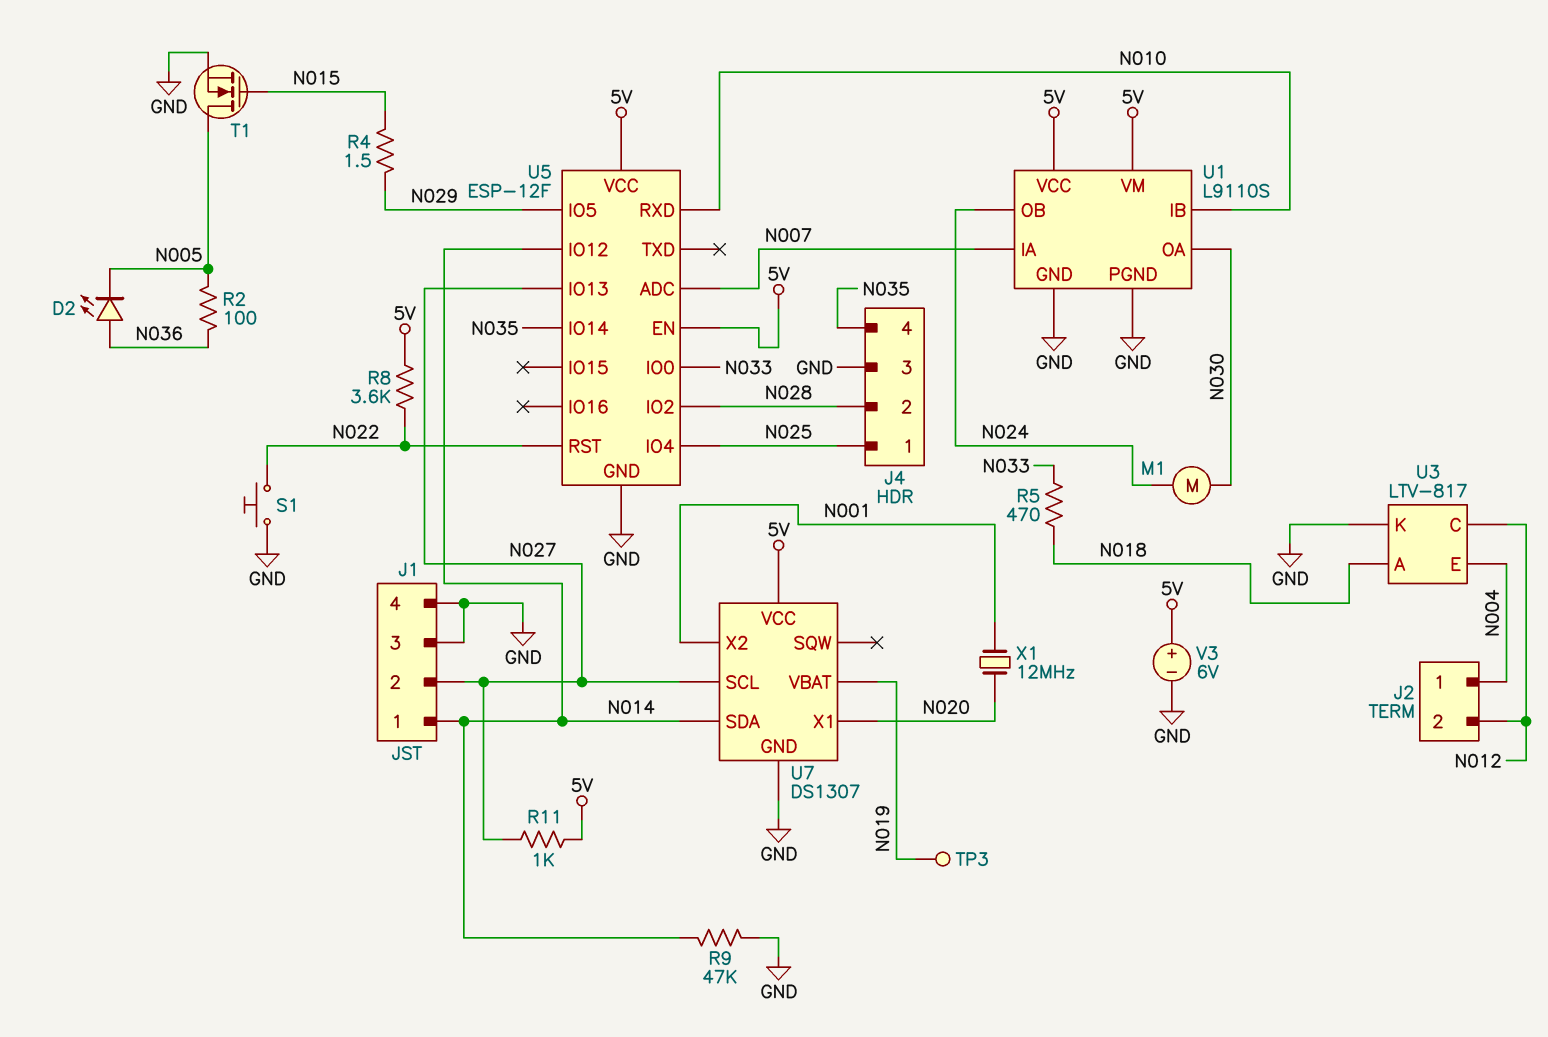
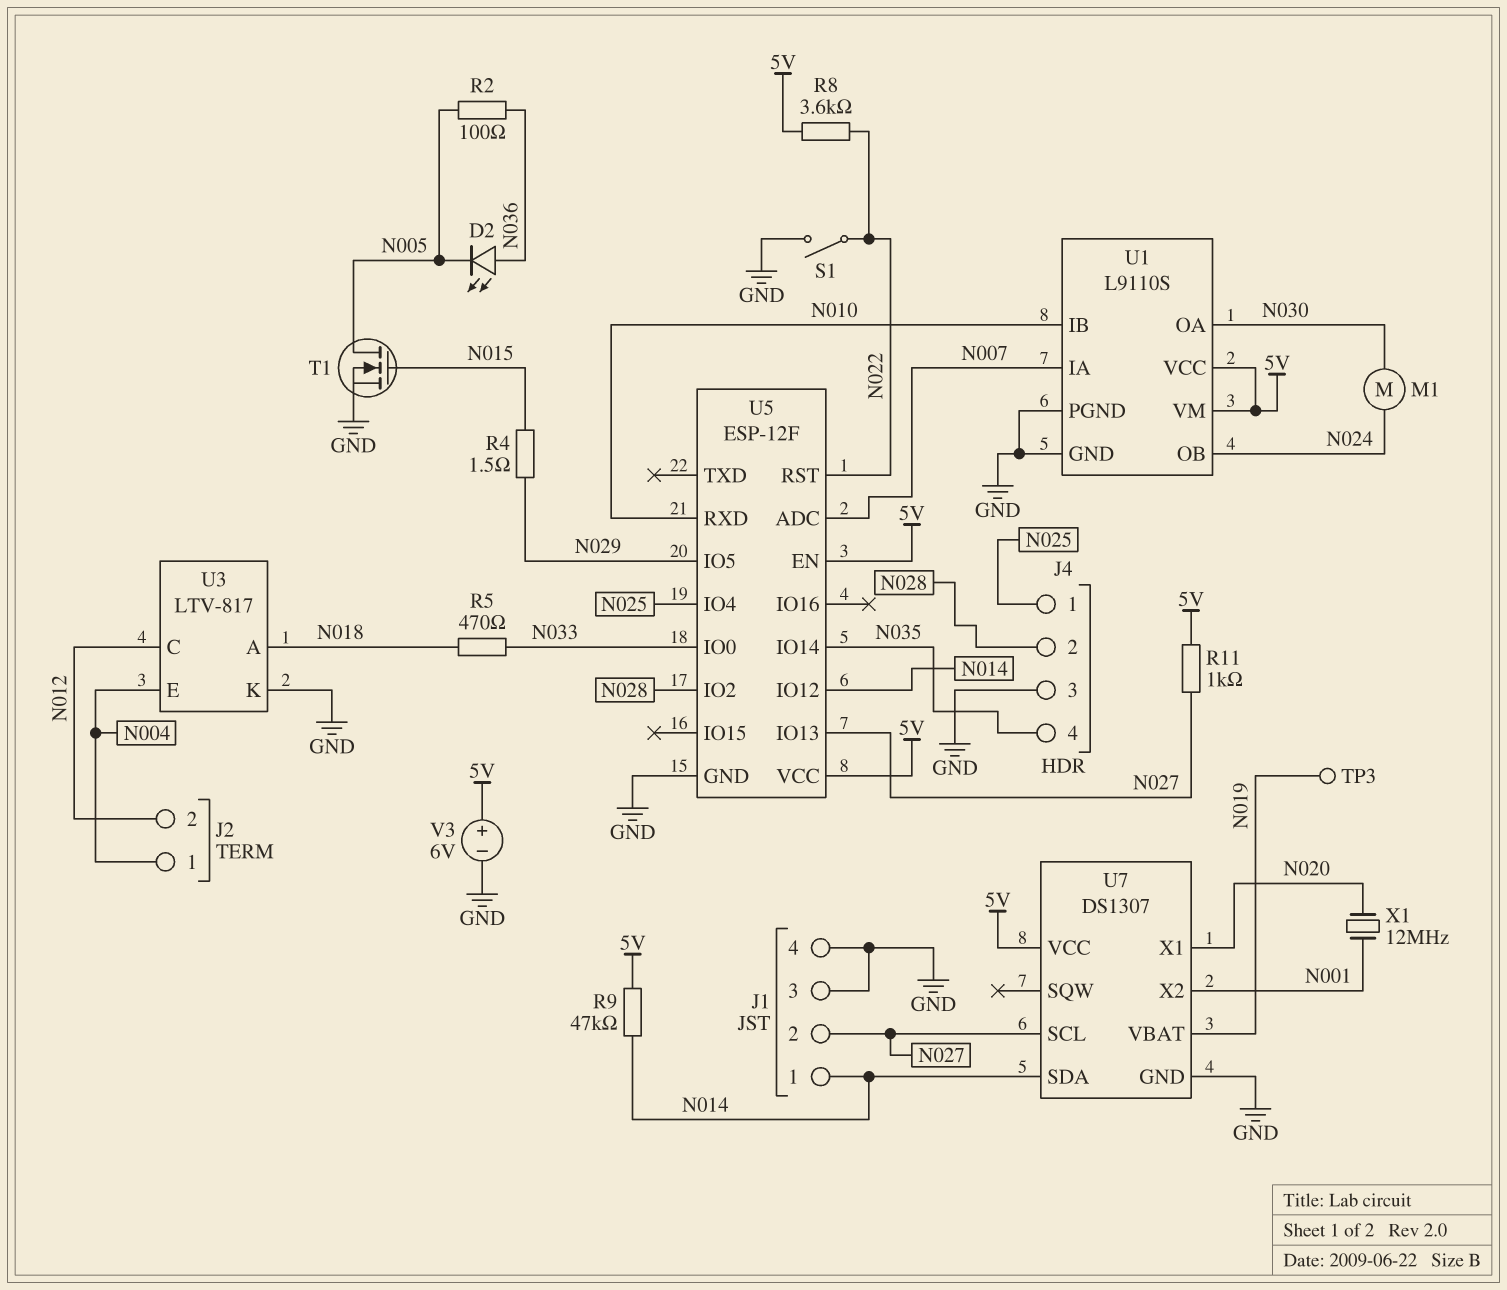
R9: 47k (GND, N014) -> 47k (5V, N014)
S1: button (GND, N022) -> switch (GND, N022)

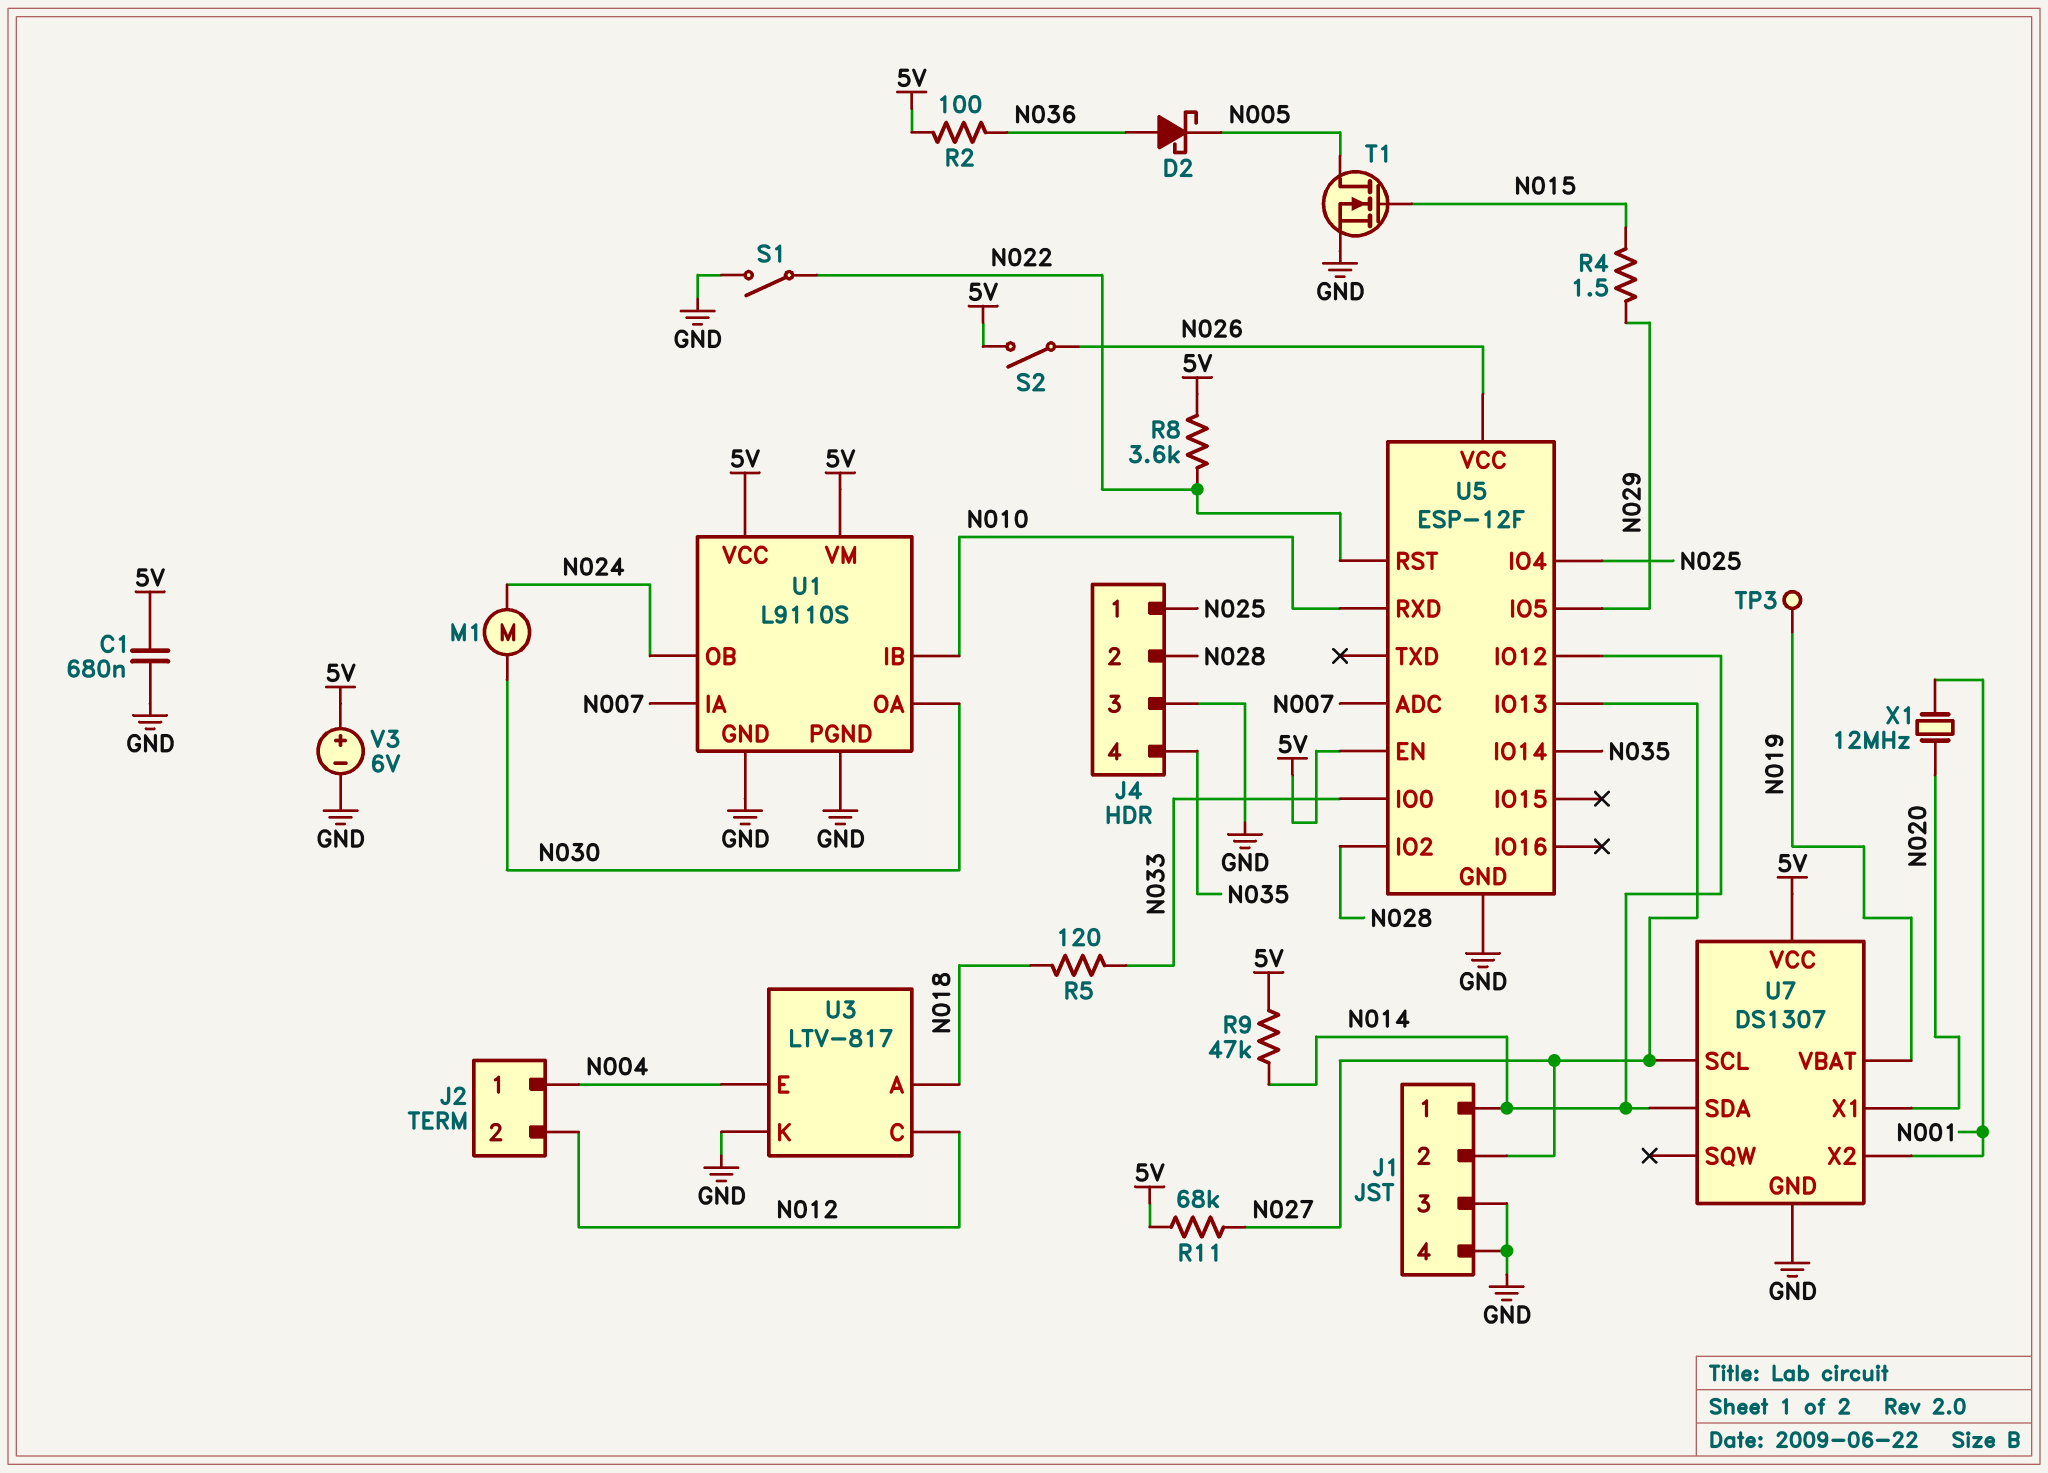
C1: none -> 680nF (5V, GND)
D2: LED (A N036, K N005) -> schottky (A N036, K N005)
R2: 100 (N005, N036) -> 100 (5V, N036)
R5: 470 (N018, N033) -> 120 (N018, N033)
R11: 1k (5V, N027) -> 68k (5V, N027)
S2: none -> switch (5V, N026)
U5 pin VCC: 5V -> N026

